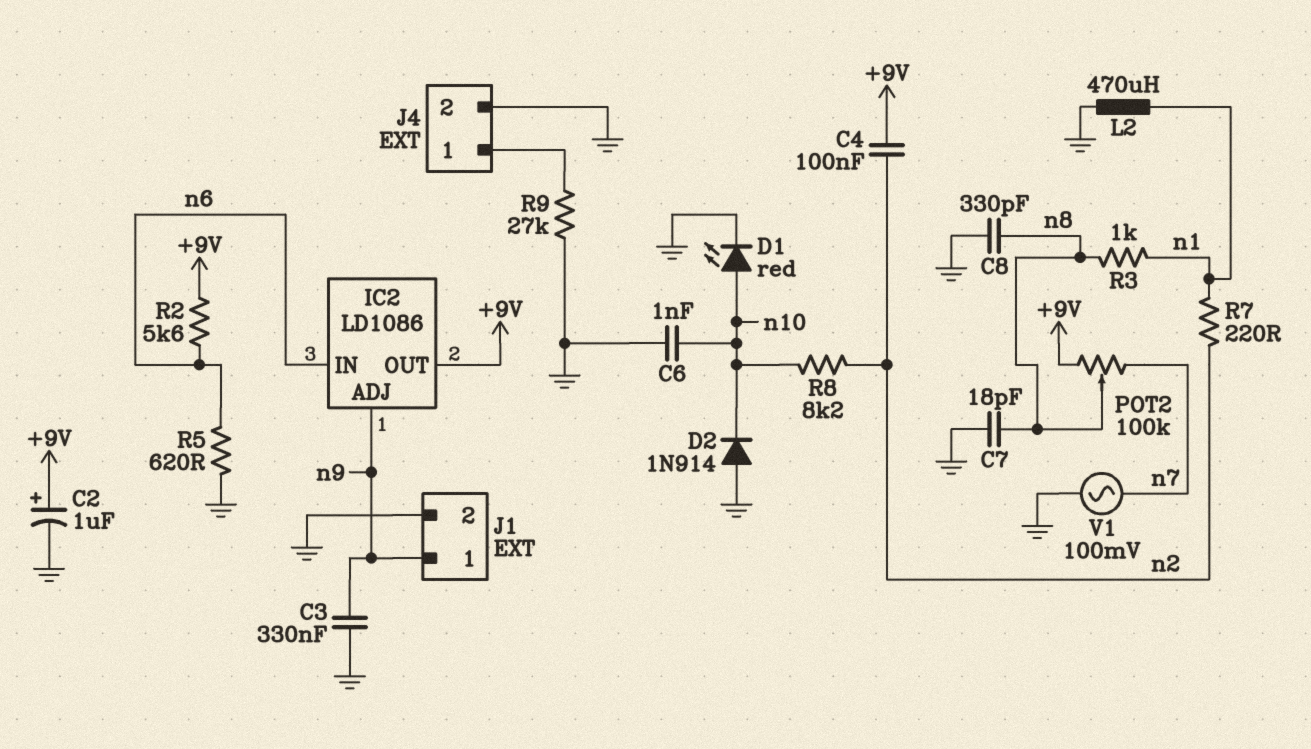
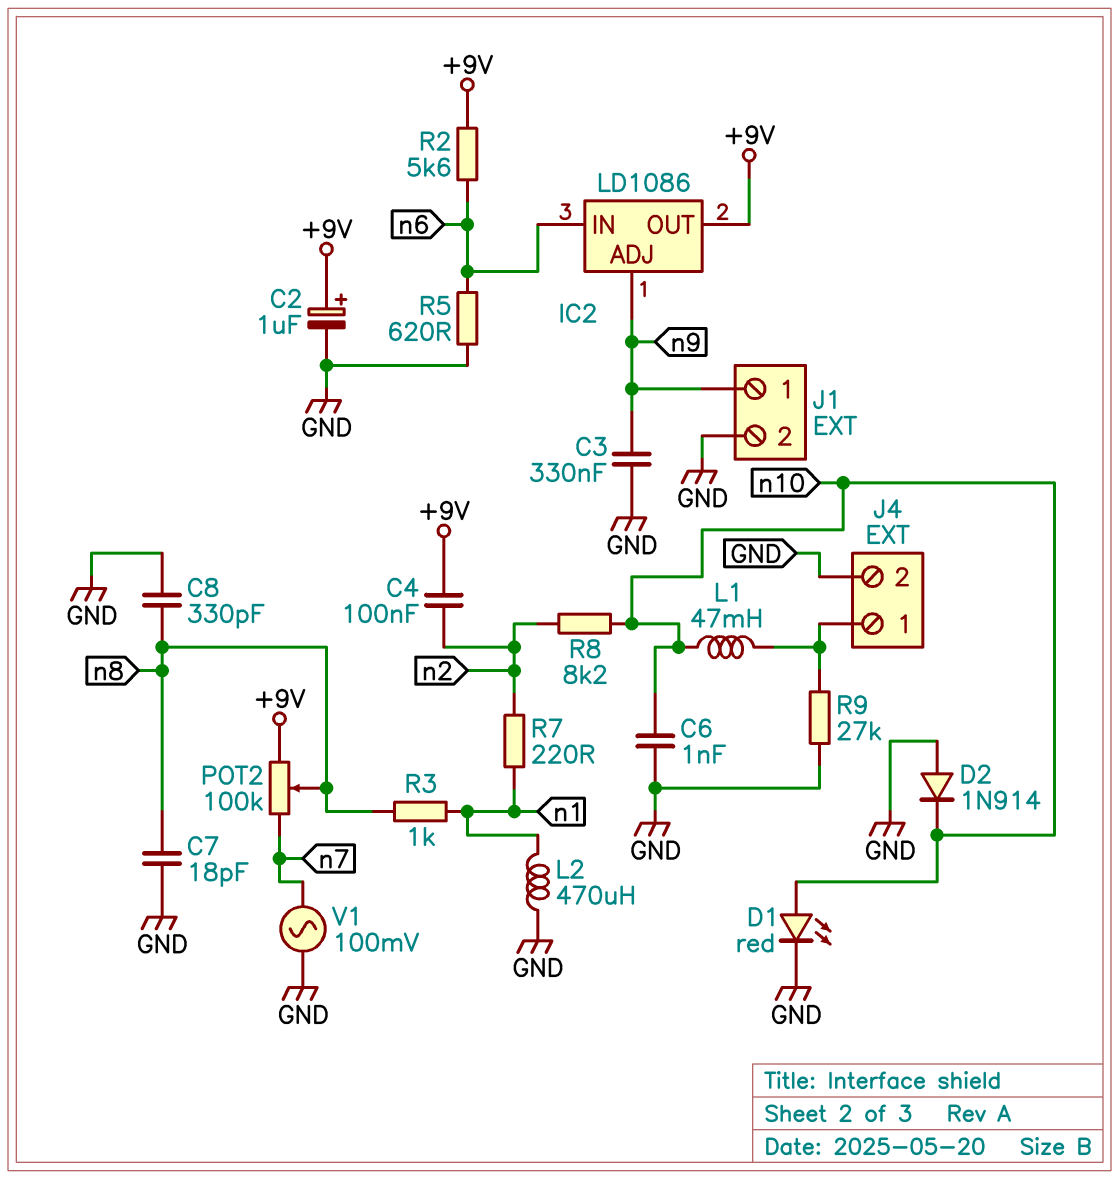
L1: none -> 47mH (J4/1, n10)

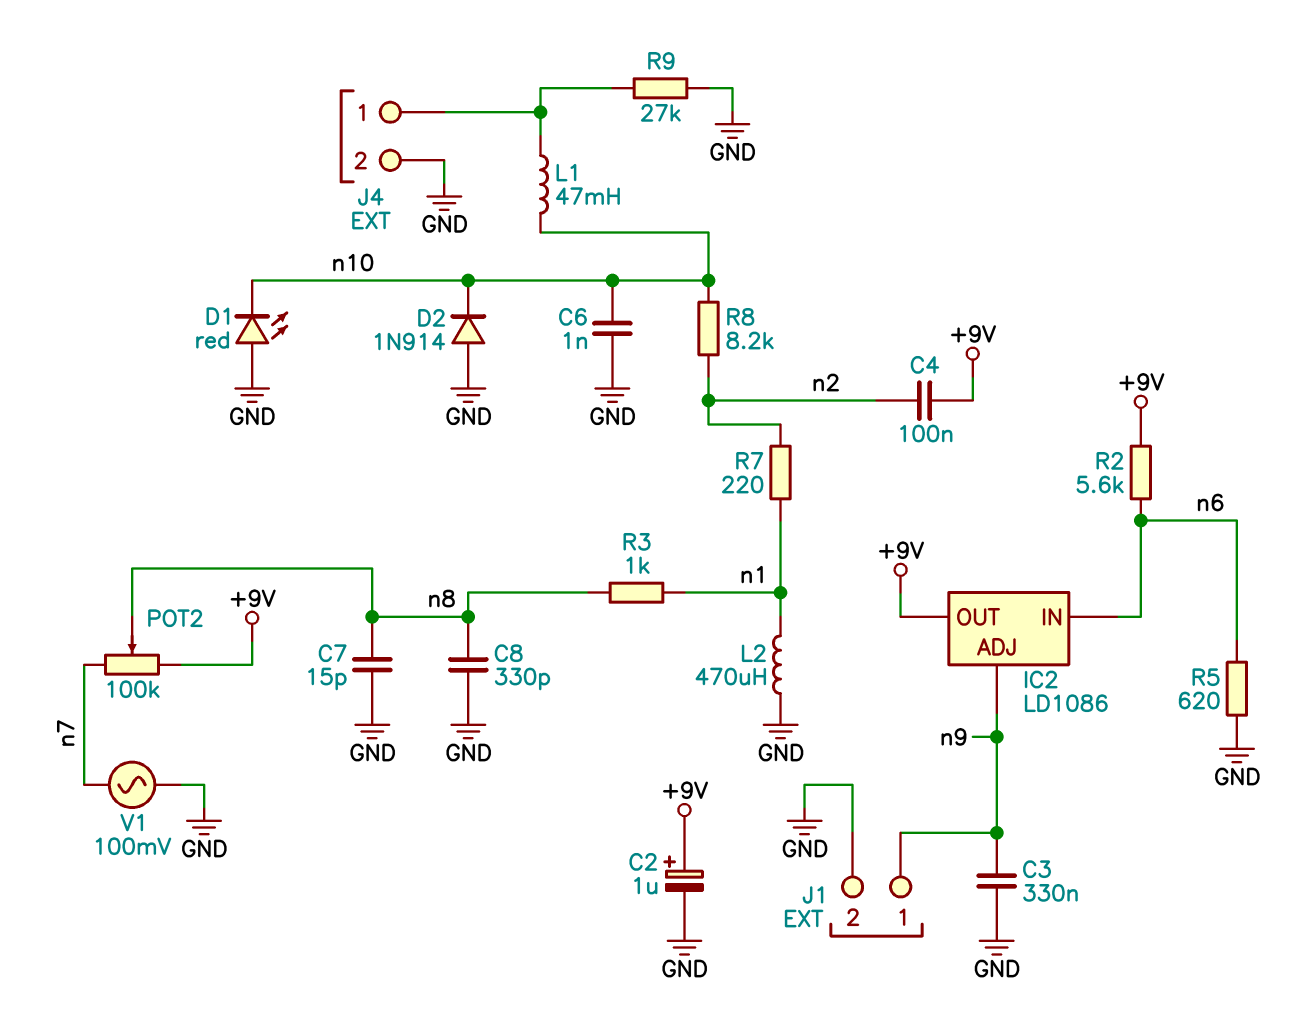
C7: 18pF (GND, n8) -> 15pF (GND, n8)
D1: LED red (A n10, K GND) -> LED red (A GND, K n10)

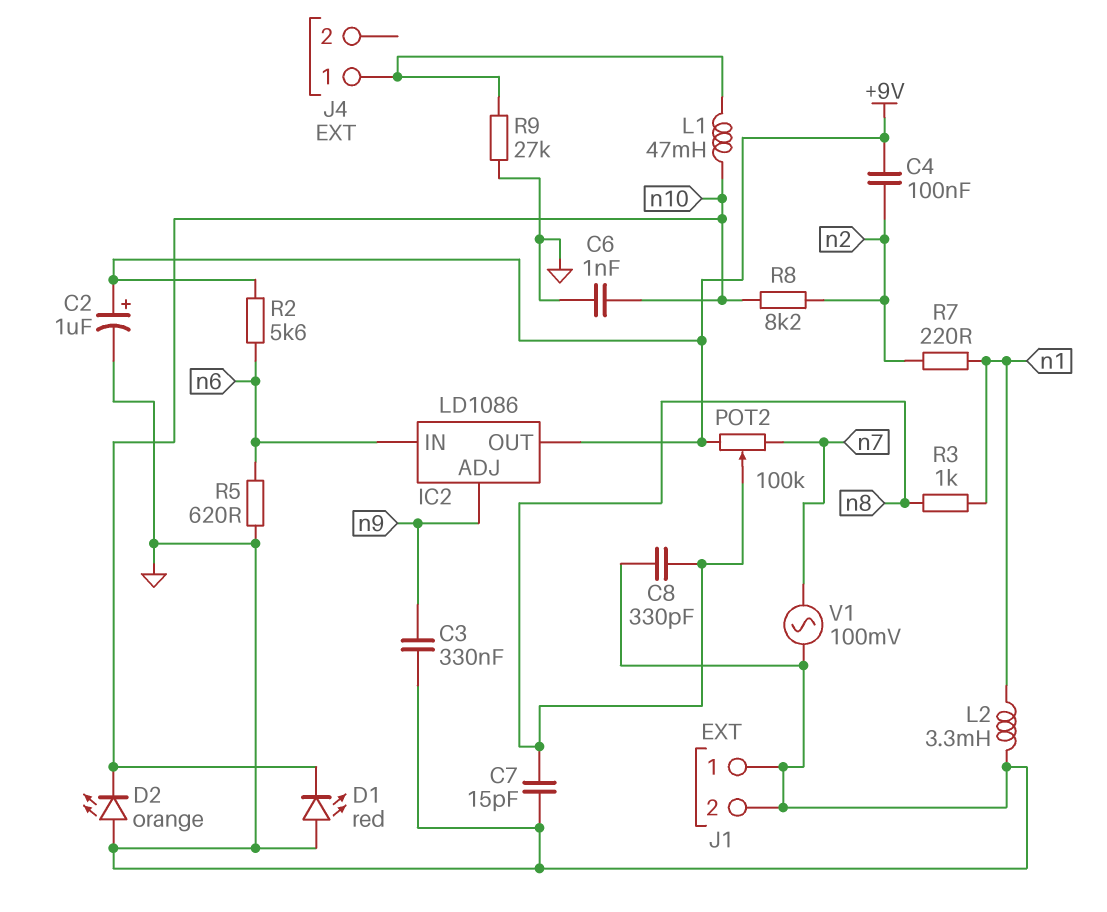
D2: diode 1N914 (A GND, K n10) -> LED orange (A GND, K n10)
J1 pin 1: n9 -> GND
J4 pin 2: GND -> none
L2: 470uH (GND, n1) -> 3.3mH (GND, n1)

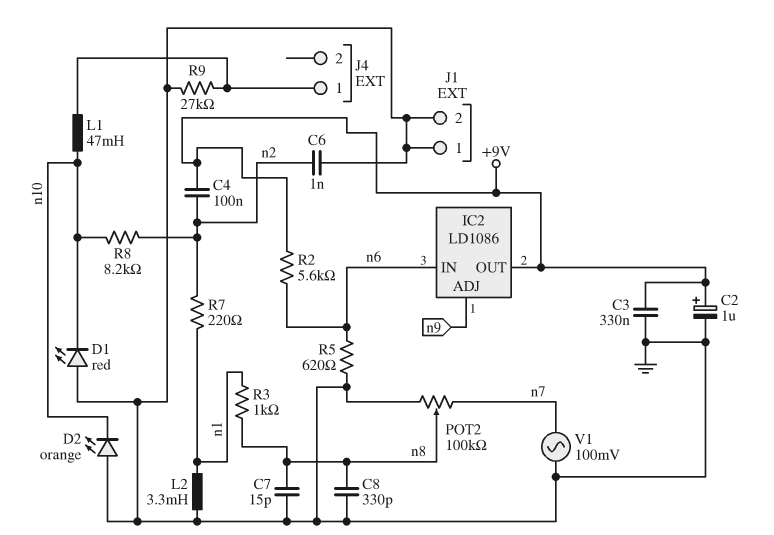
C3: 330nF (GND, n9) -> 330nF (+9V, GND)
C6: 1nF (GND, n10) -> 1nF (GND, n2)
POT2: 100k (+9V, n7, wiper n8) -> 100k (GND, n7, wiper n8)

